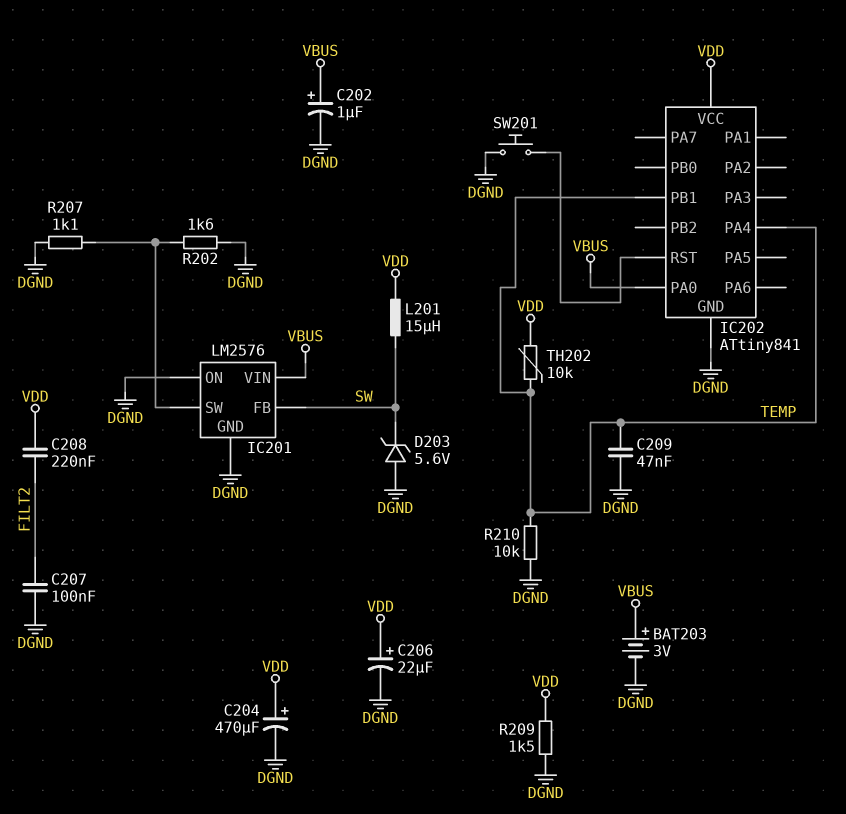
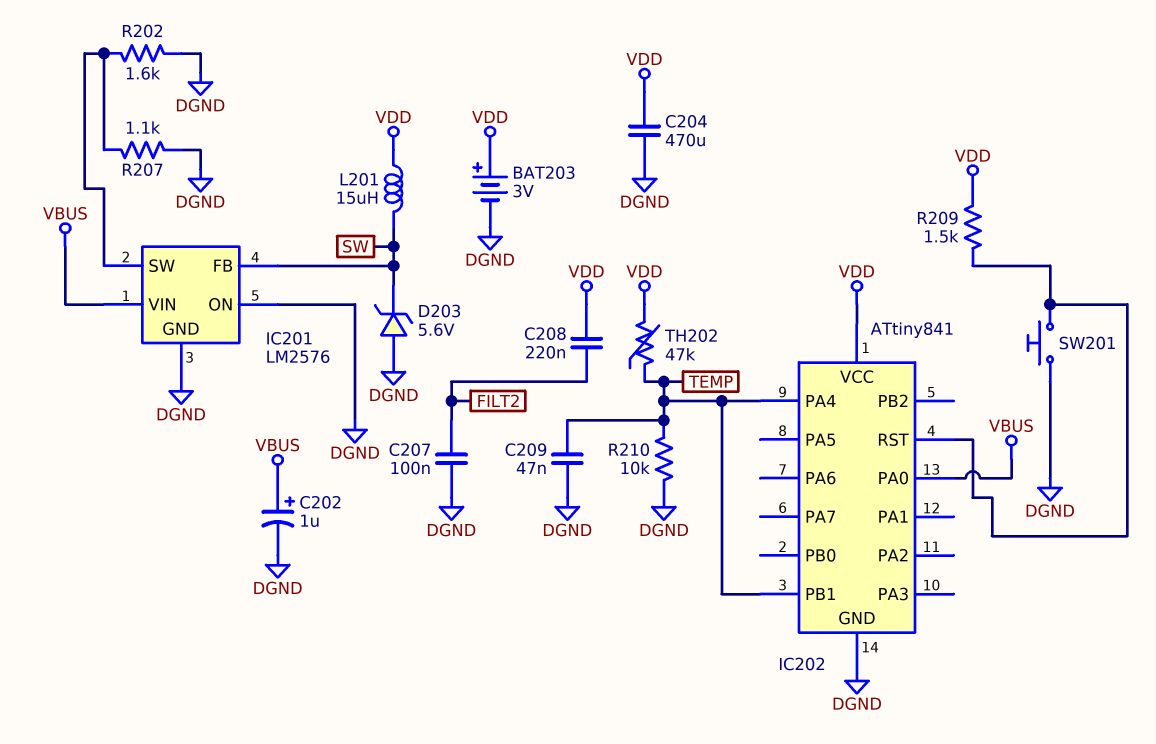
BAT203: 3V (plus VBUS, minus DGND) -> 3V (plus VDD, minus DGND)
C204: 470uF (plus VDD, minus DGND) -> 470uF (DGND, VDD)
C206: 22uF (plus VDD, minus DGND) -> none
R209: 1.5k (DGND, VDD) -> 1.5k (IC202/RST, VDD)
TH202: 10k (TEMP, VDD) -> 47k (TEMP, VDD)

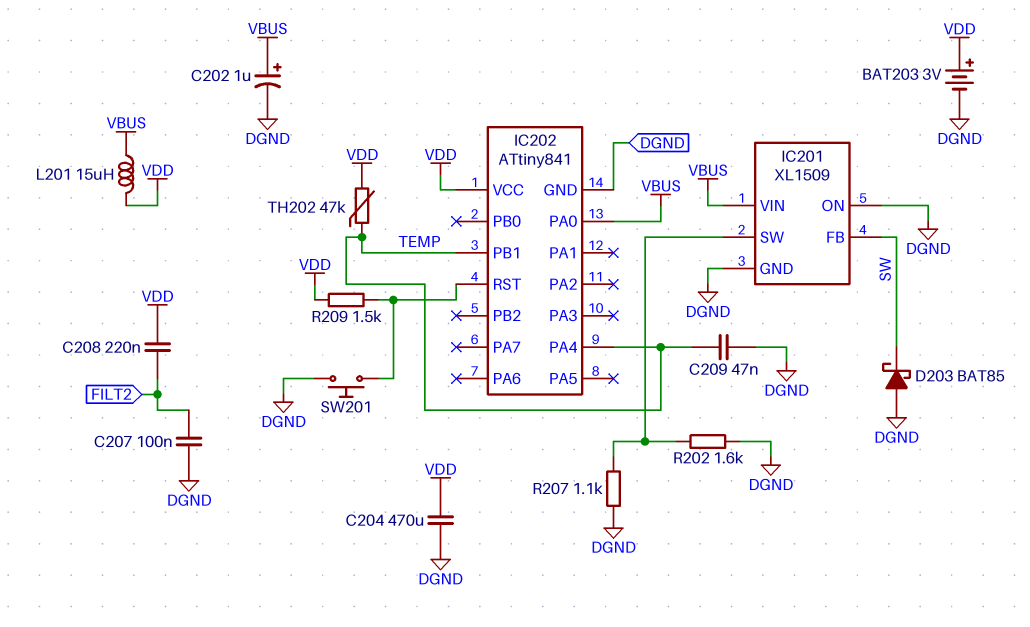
D203: zener 5.6V (A DGND, K SW) -> schottky BAT85 (A DGND, K SW)
IC201: LM2576 -> XL1509
L201: 15uH (SW, VDD) -> 15uH (VBUS, VDD)
R210: 10k (DGND, TEMP) -> none

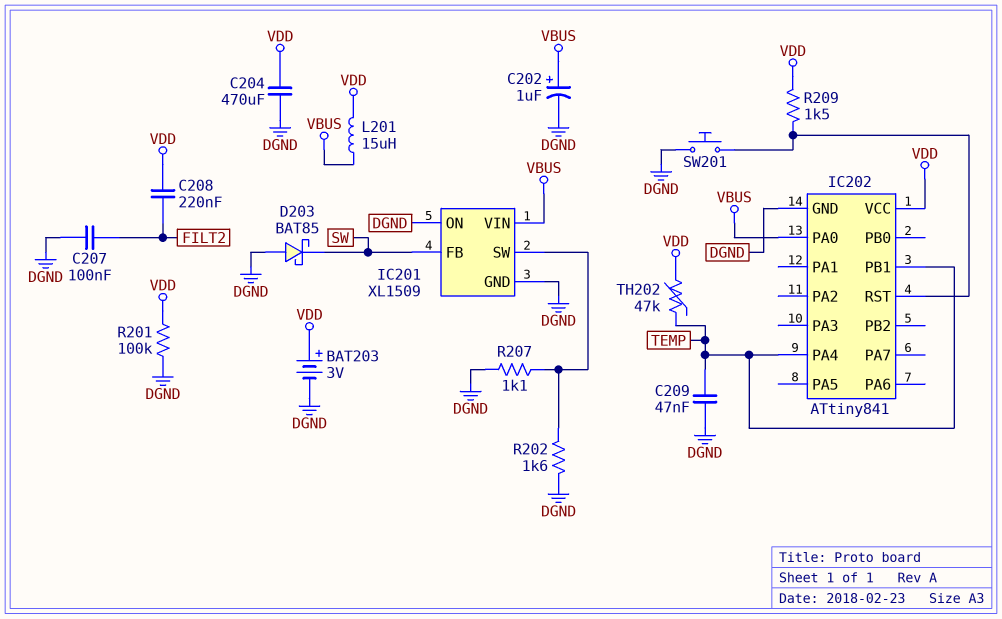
R201: none -> 100k (DGND, VDD)

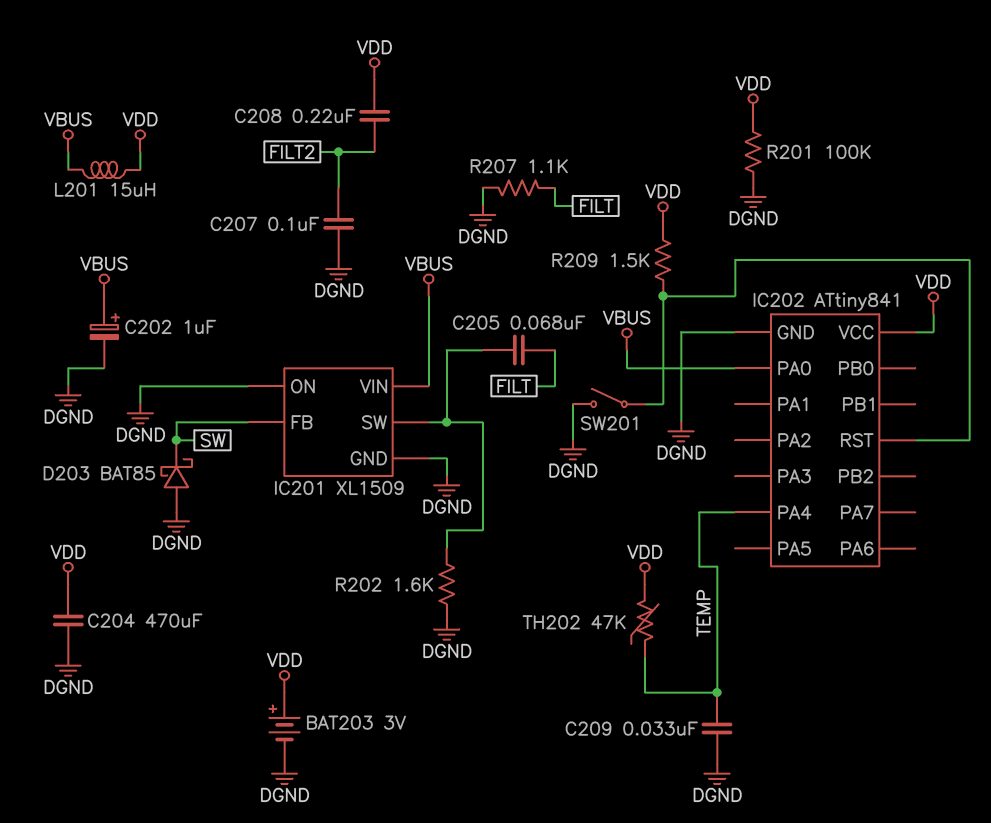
C205: none -> 68nF (FILT, IC201/SW)
C209: 47nF (DGND, TEMP) -> 33nF (DGND, TEMP)
IC202 pin PB1: TEMP -> none
R207: 1.1k (DGND, IC201/SW) -> 1.1k (DGND, FILT)
SW201: button (DGND, IC202/RST) -> switch (DGND, IC202/RST)

